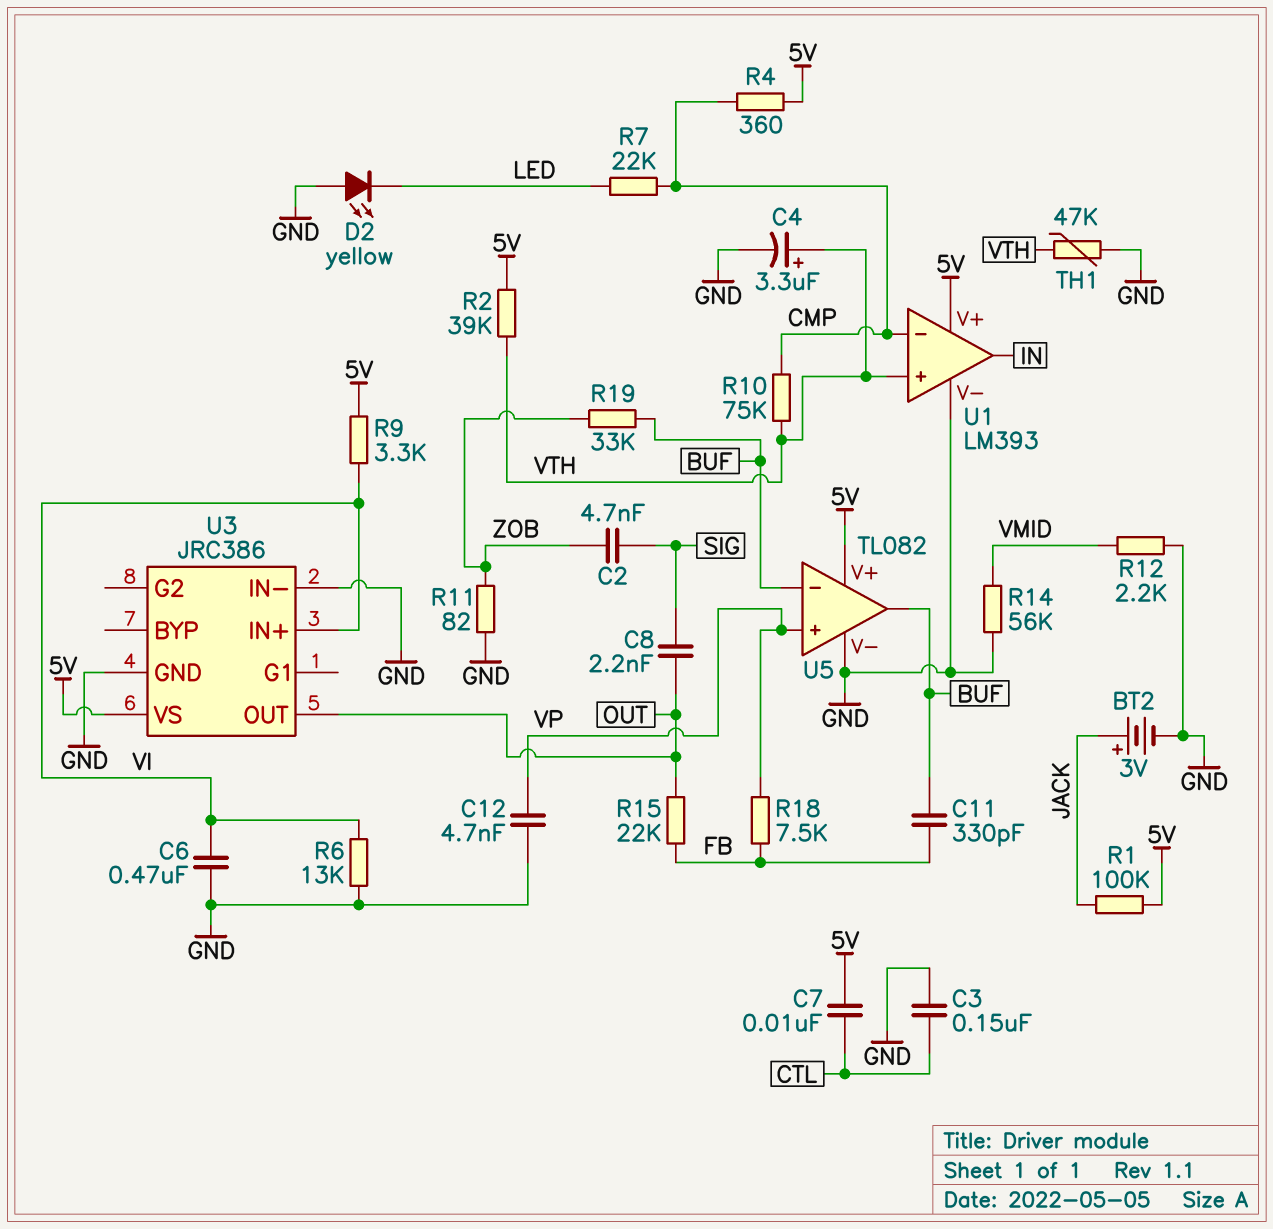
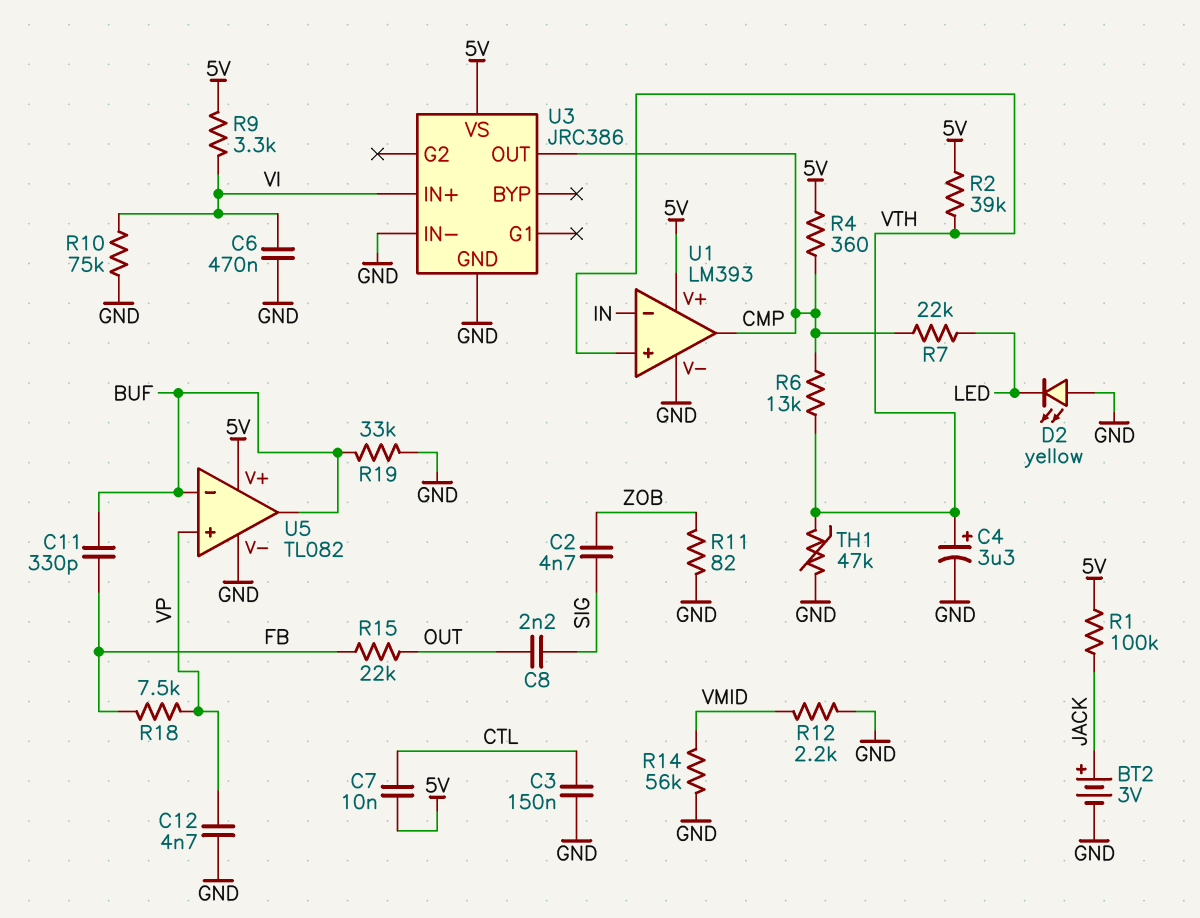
R6: 13k (GND, VI) -> 13k (CMP, VTH)
R10: 75k (CMP, VTH) -> 75k (GND, VI)
R19: 33k (BUF, ZOB) -> 33k (BUF, GND)
U1 pin in-: CMP -> IN
U1 pin out: IN -> CMP
U3 pin OUT: OUT -> CMP

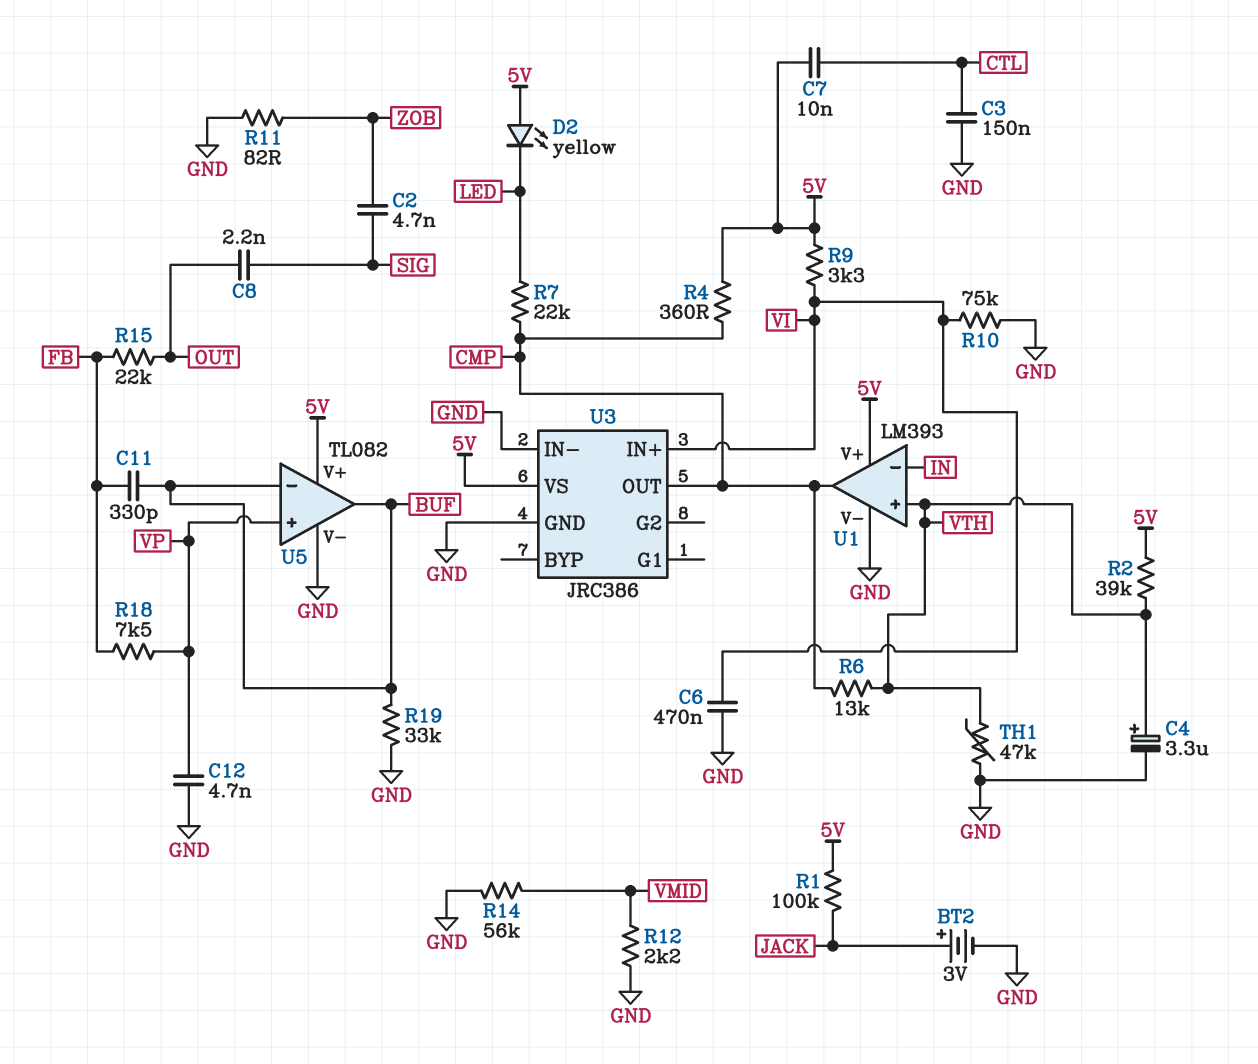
D2: LED yellow (A GND, K LED) -> LED yellow (A 5V, K LED)

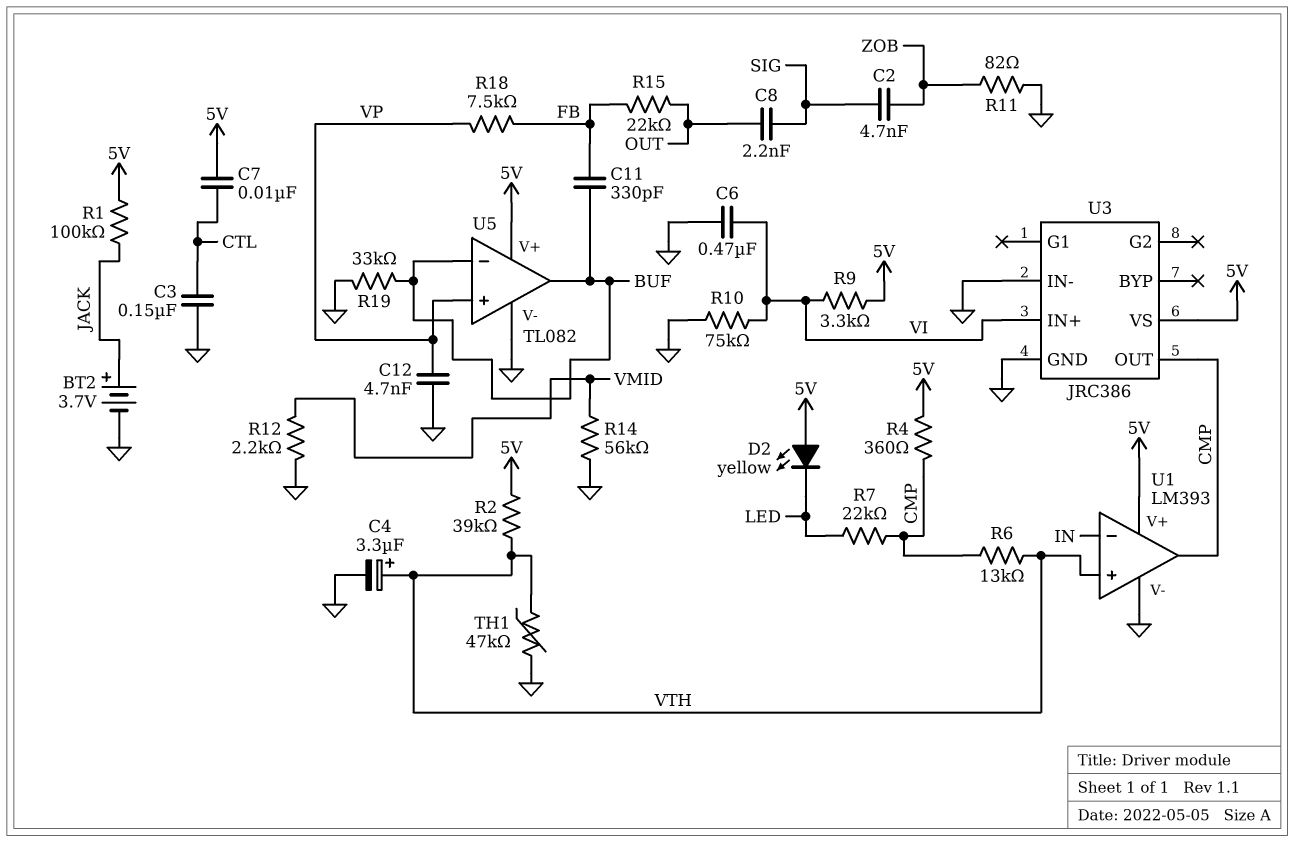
BT2: 3V (plus JACK, minus GND) -> 3.7V (plus JACK, minus GND)

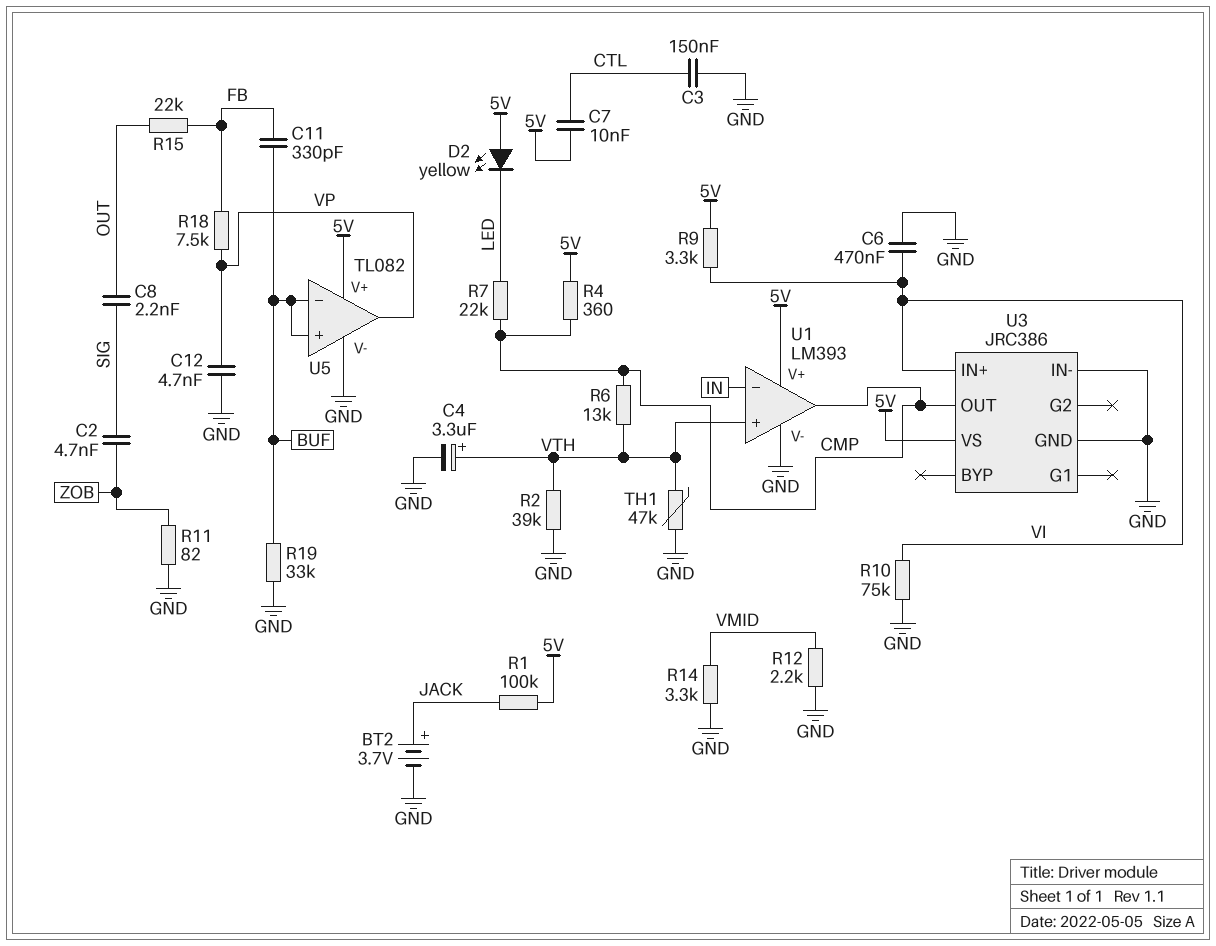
R2: 39k (5V, VTH) -> 39k (GND, VTH)
R14: 56k (GND, VMID) -> 3.3k (GND, VMID)
U5 pin in+: VP -> BUF
U5 pin out: BUF -> VP

